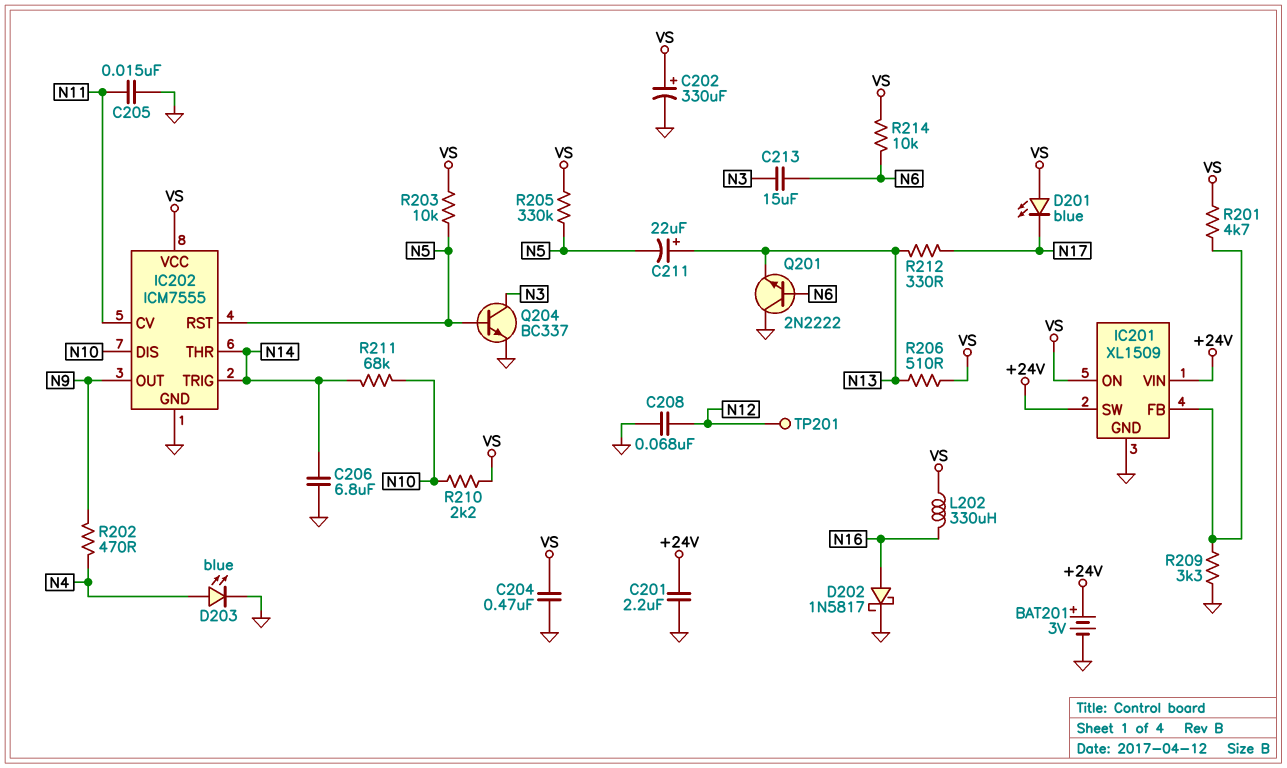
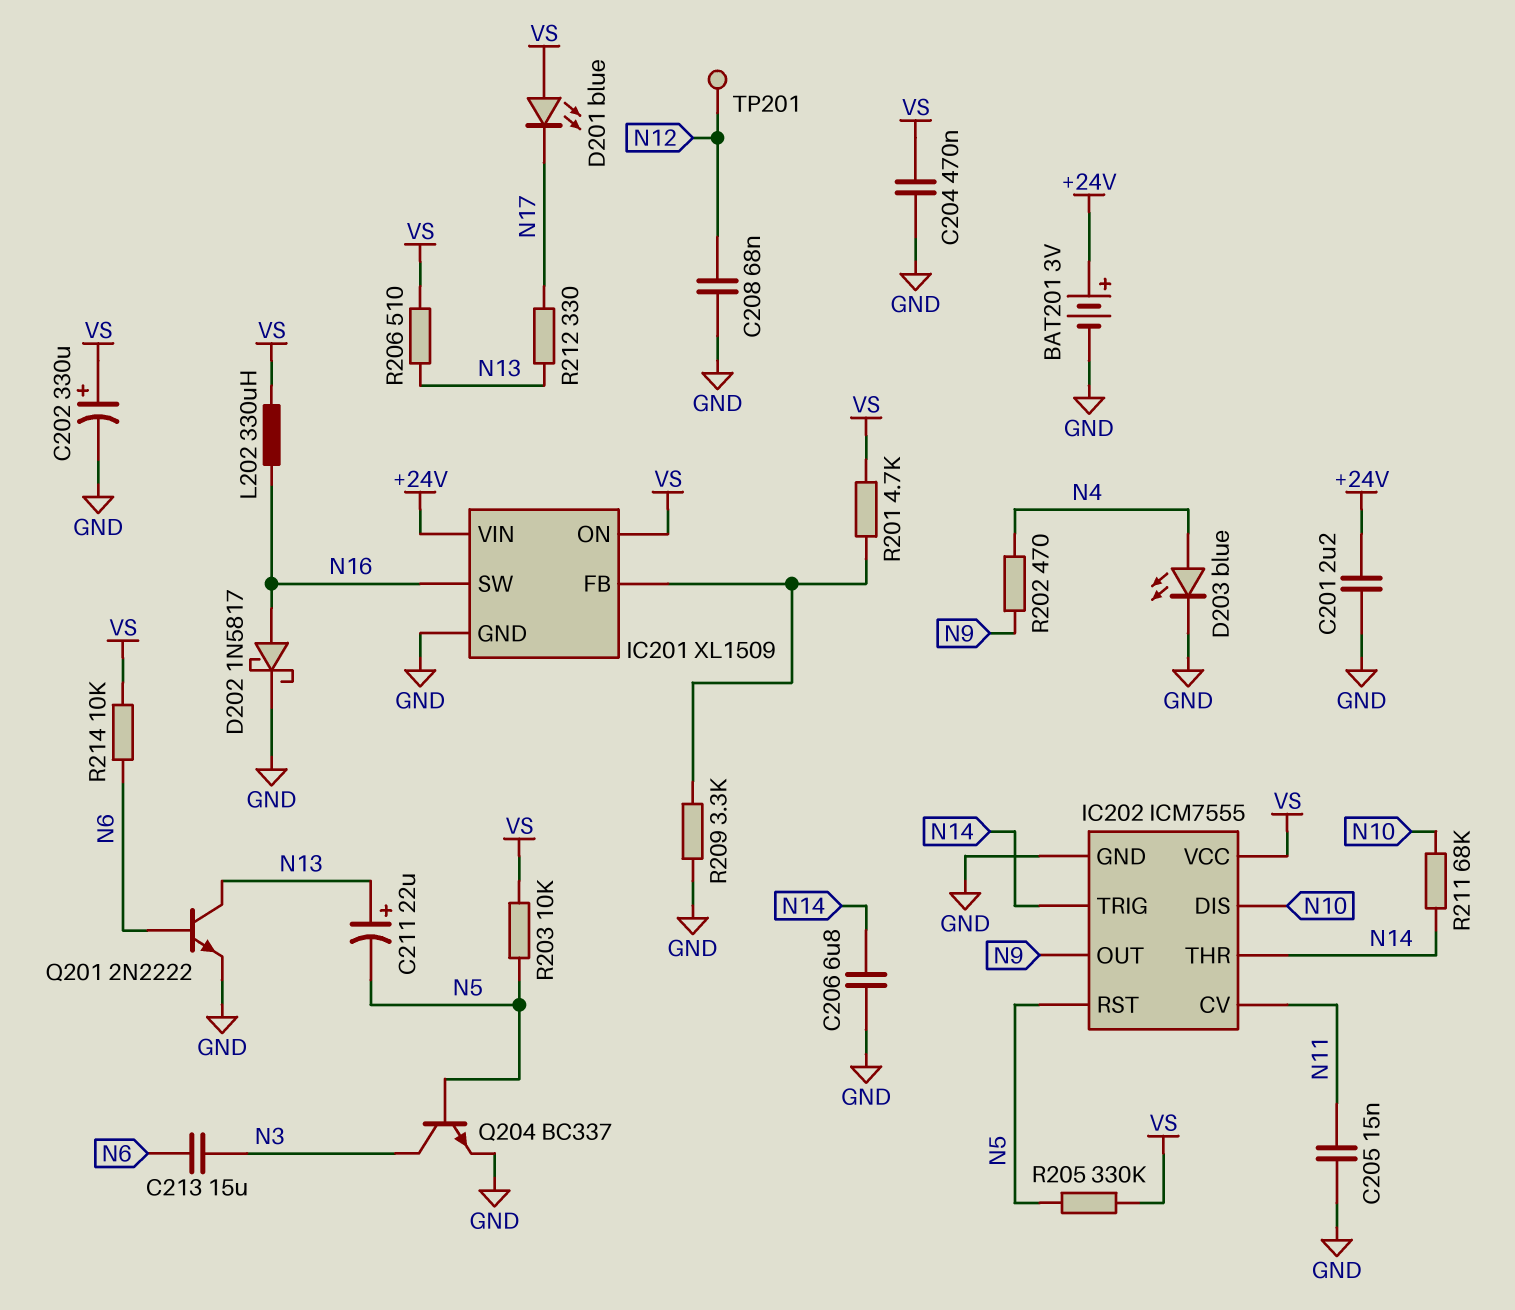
IC201 pin SW: +24V -> N16
Q201: NPN 2N2222 (B N6, C GND, E N13) -> NPN 2N2222 (B N6, C N13, E GND)
R210: 2.2k (N10, VS) -> none

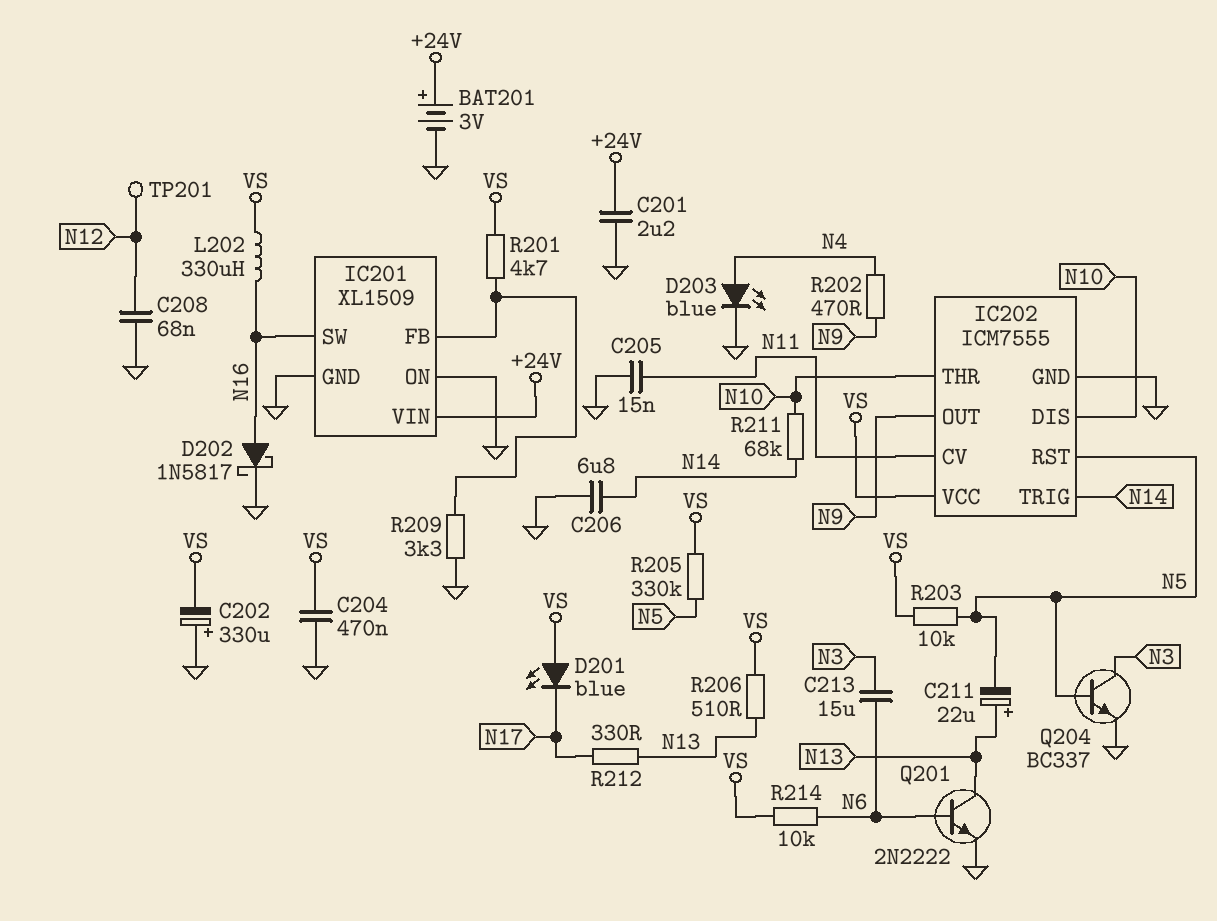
C202: 330uF (plus VS, minus GND) -> 330uF (plus GND, minus VS)
IC201 pin ON: VS -> GND
IC202 pin THR: N14 -> N10

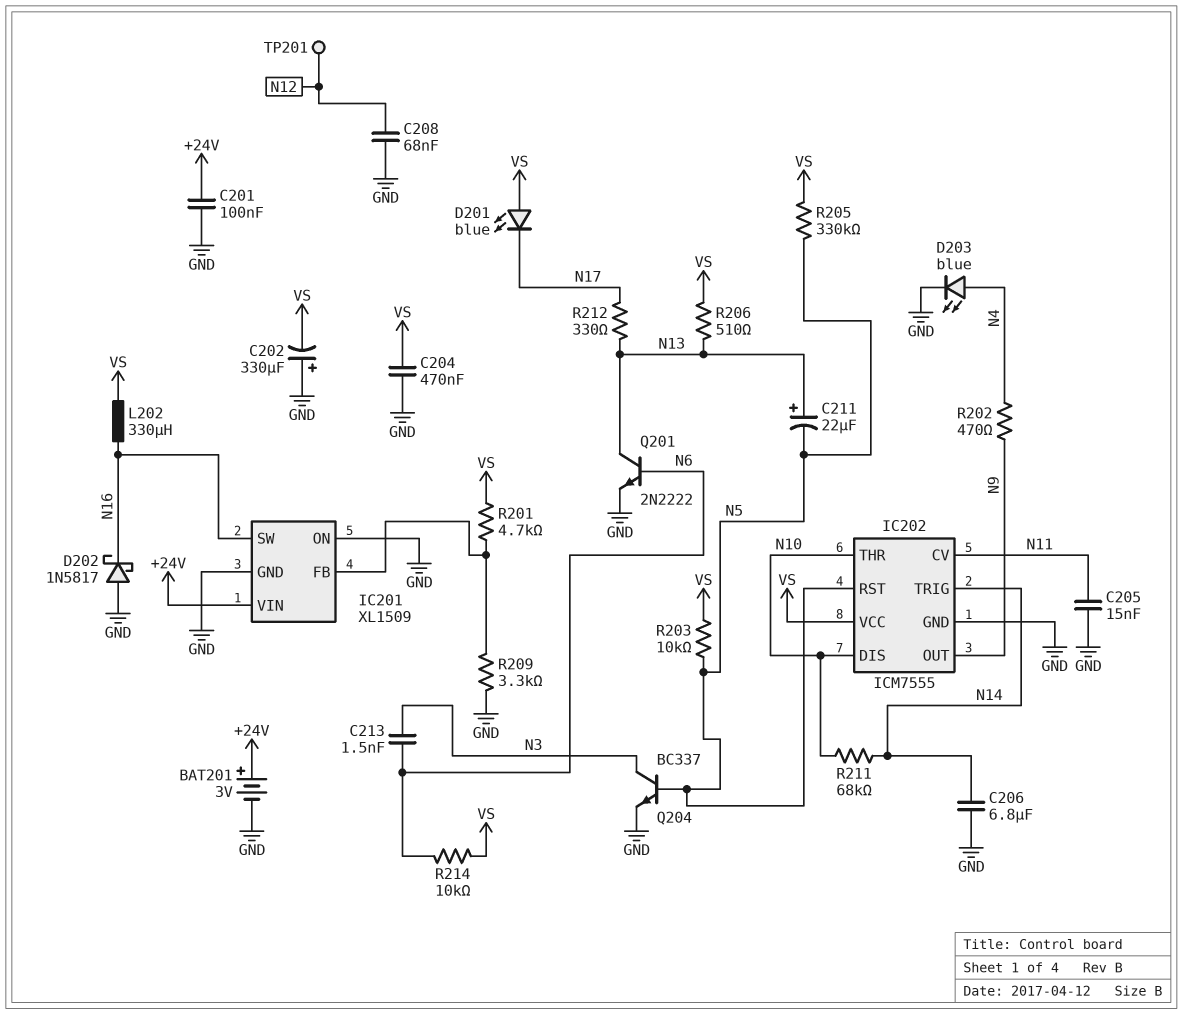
C201: 2.2uF (+24V, GND) -> 100nF (+24V, GND)
C213: 15uF (N3, N6) -> 1.5nF (N3, N6)
D202: schottky 1N5817 (A N16, K GND) -> schottky 1N5817 (A GND, K N16)

